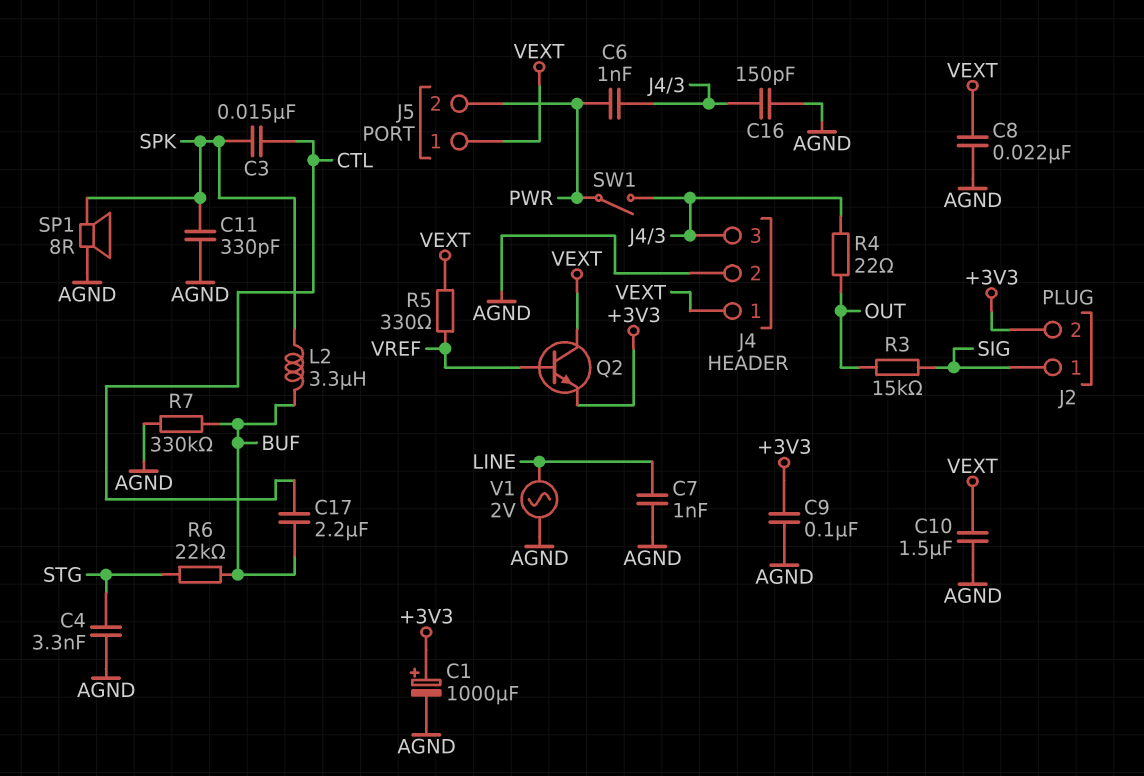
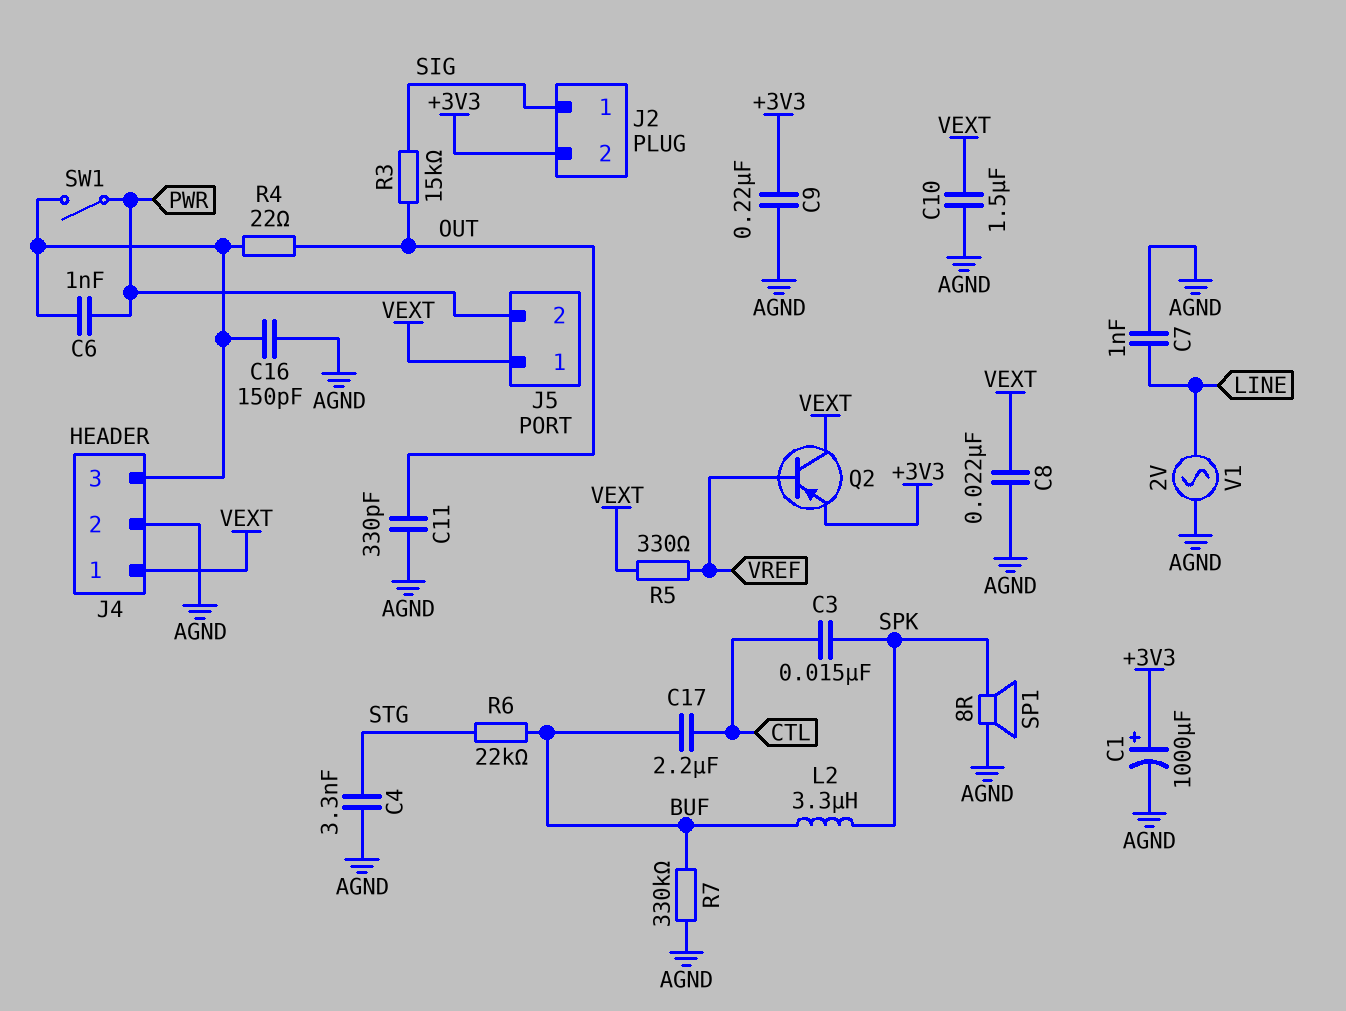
C9: 100nF (+3V3, AGND) -> 220nF (+3V3, AGND)
C11: 330pF (AGND, SPK) -> 330pF (AGND, OUT)
Q2: NPN (B VREF, C VEXT, E +3V3) -> PNP (B VREF, C VEXT, E +3V3)

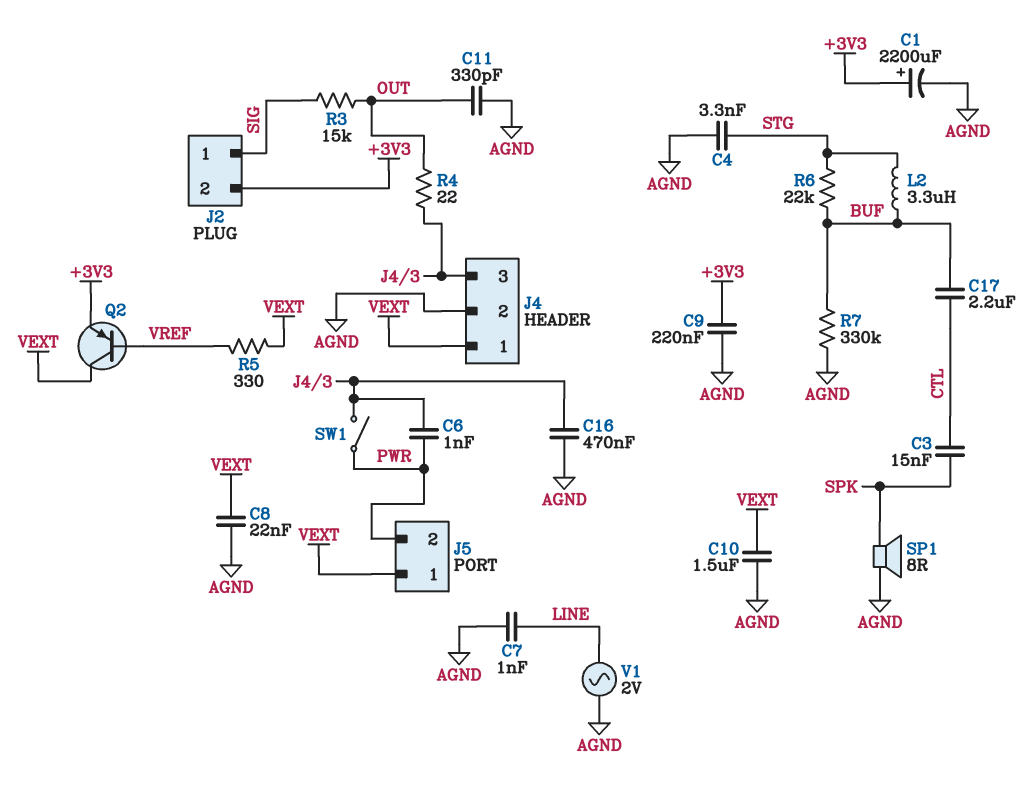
C1: 1000uF (plus +3V3, minus AGND) -> 2200uF (plus +3V3, minus AGND)
C16: 150pF (AGND, J4/3) -> 470nF (AGND, J4/3)
L2: 3.3uH (BUF, SPK) -> 3.3uH (BUF, STG)

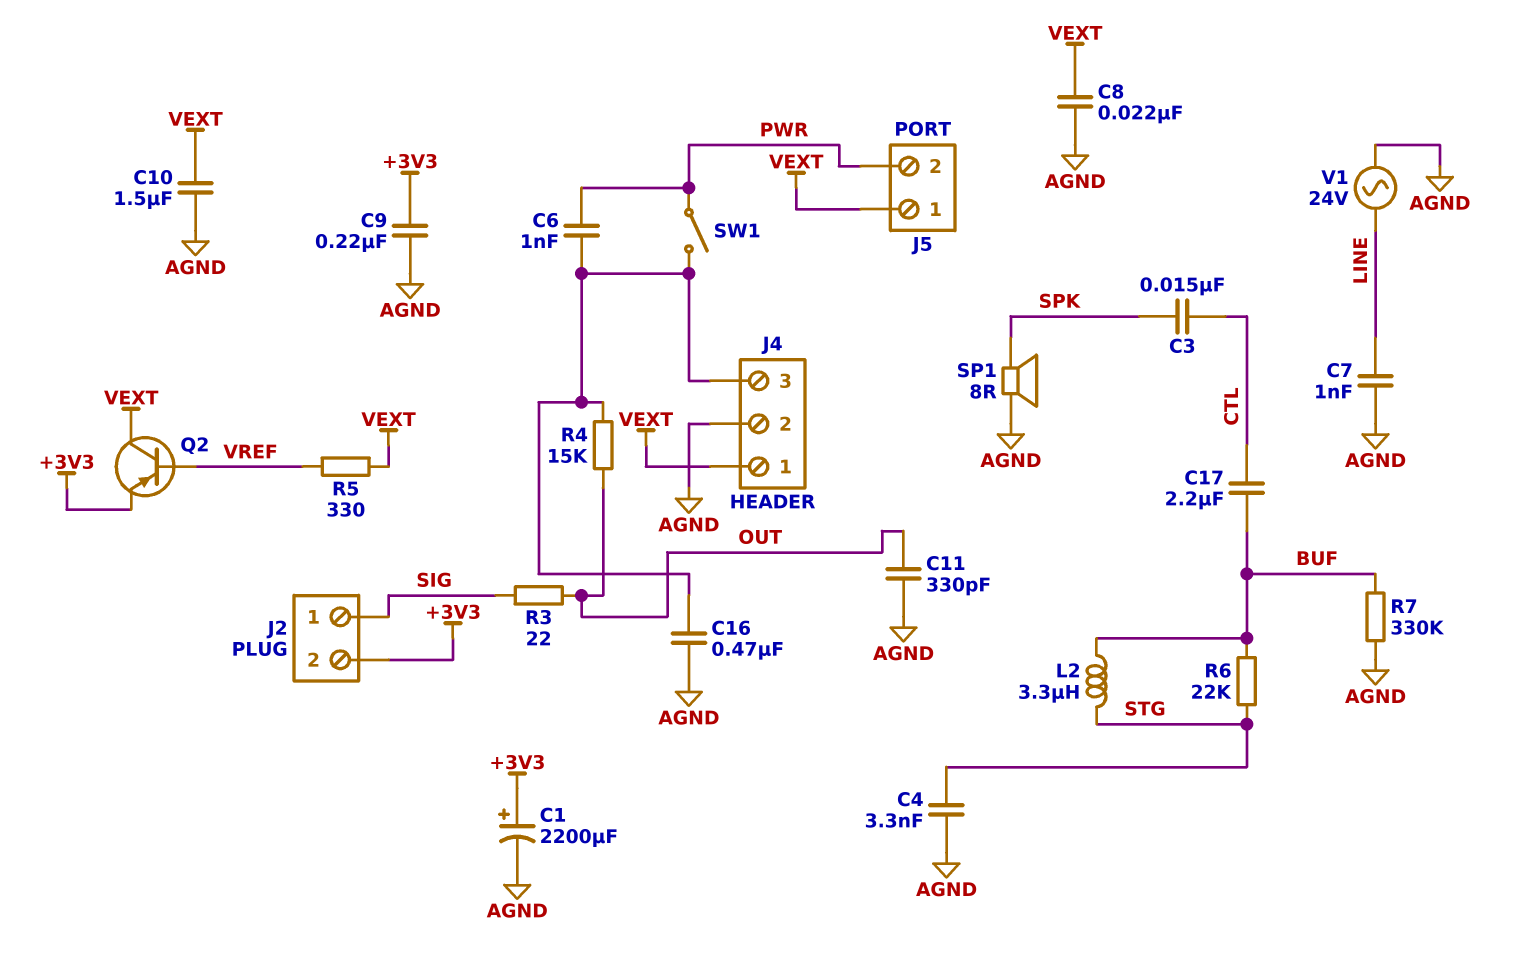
R3: 15k (OUT, SIG) -> 22 (OUT, SIG)
R4: 22 (J4/3, OUT) -> 15k (J4/3, OUT)
V1: AC 2V (AGND, LINE) -> AC 24V (AGND, LINE)

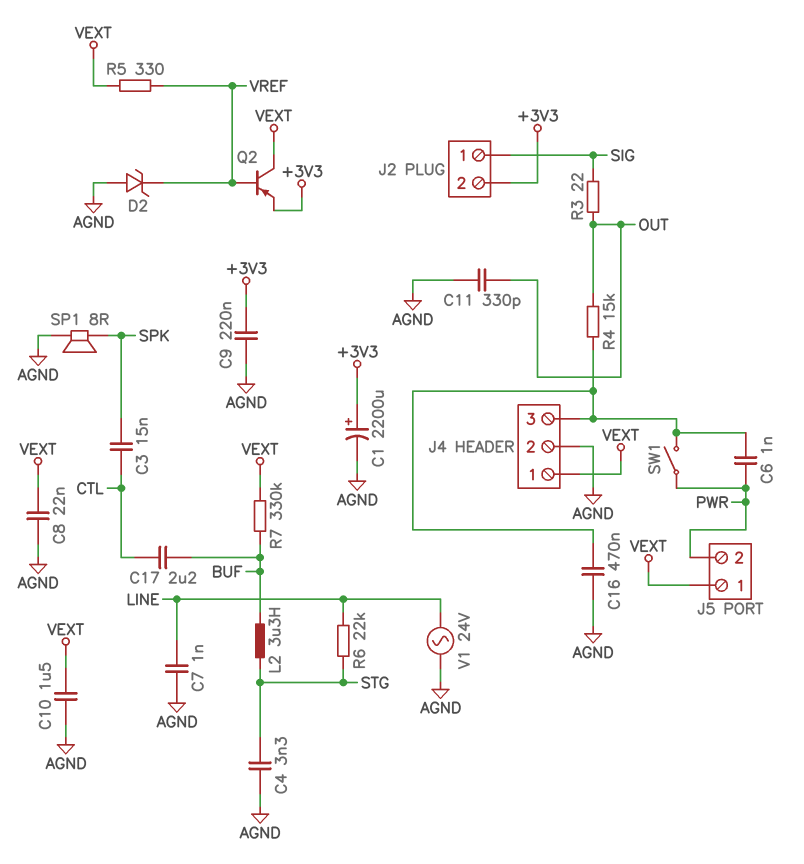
D2: none -> zener (A AGND, K VREF)
R6: 22k (BUF, STG) -> 22k (LINE, STG)
R7: 330k (AGND, BUF) -> 330k (BUF, VEXT)

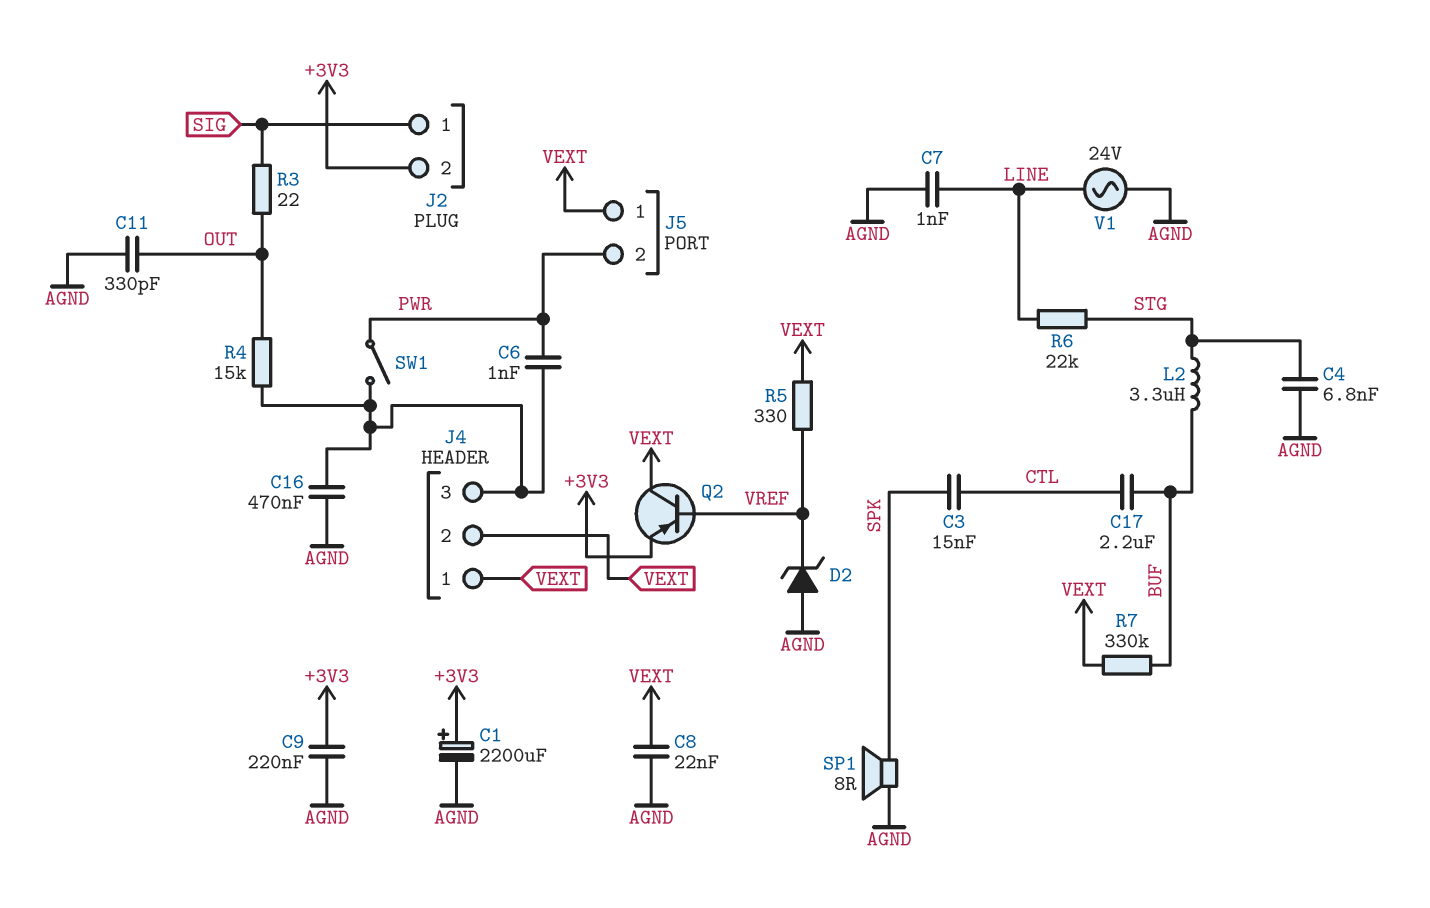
C4: 3.3nF (AGND, STG) -> 6.8nF (AGND, STG)
C10: 1.5uF (AGND, VEXT) -> none
J4 pin 2: AGND -> VEXT

